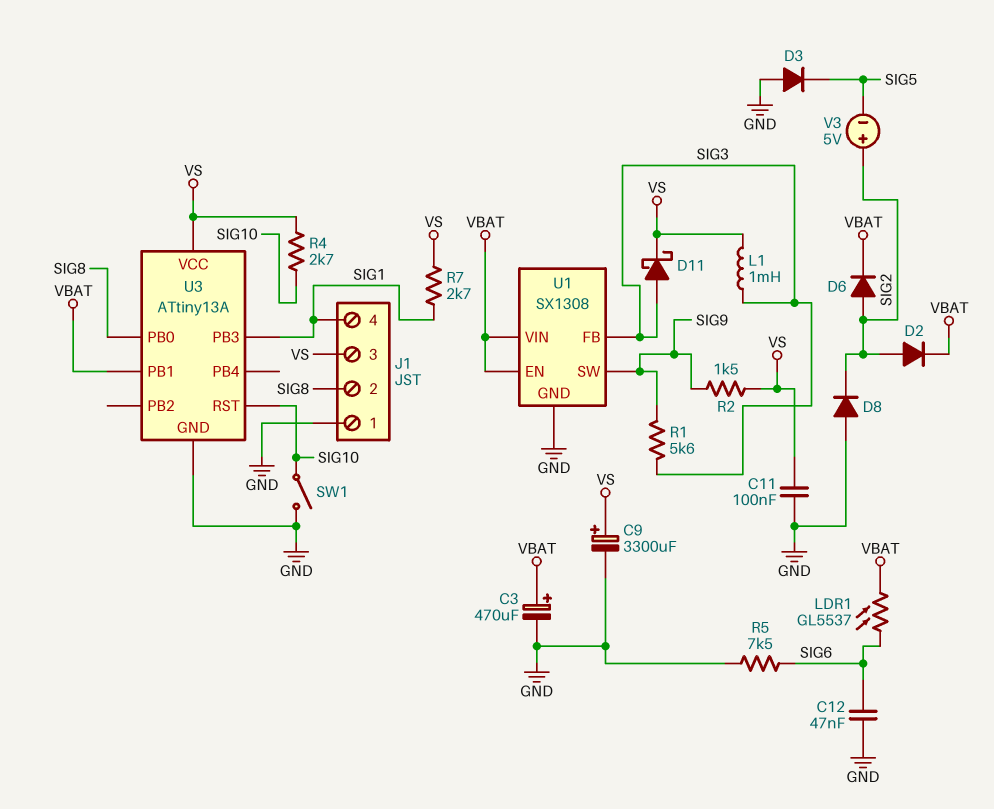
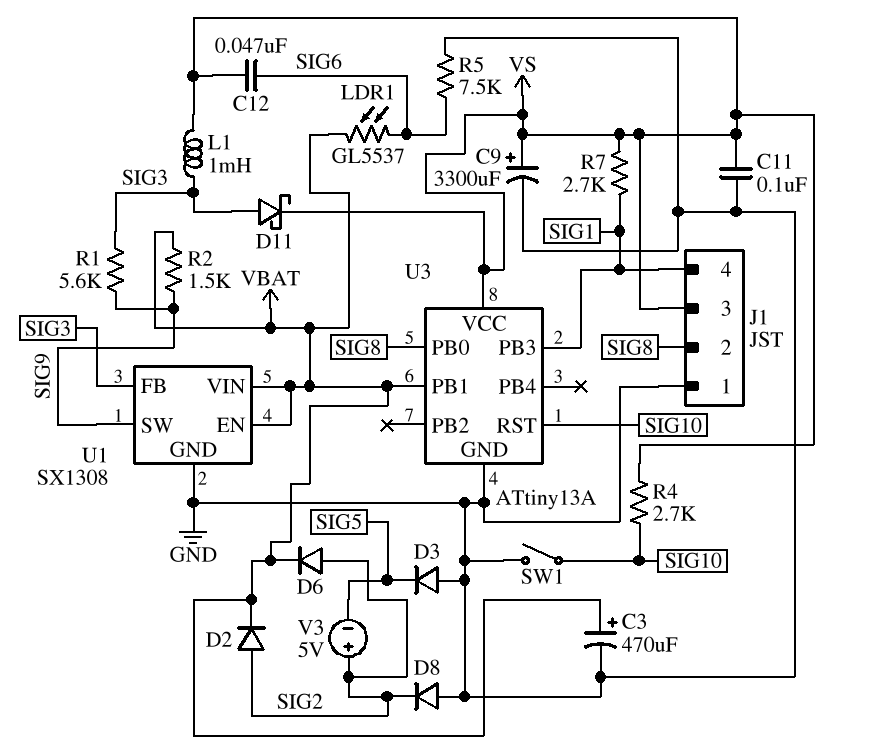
C12: 47nF (GND, SIG6) -> 47nF (SIG6, VS)
R2: 1.5k (SIG9, VS) -> 1.5k (SIG9, VBAT)

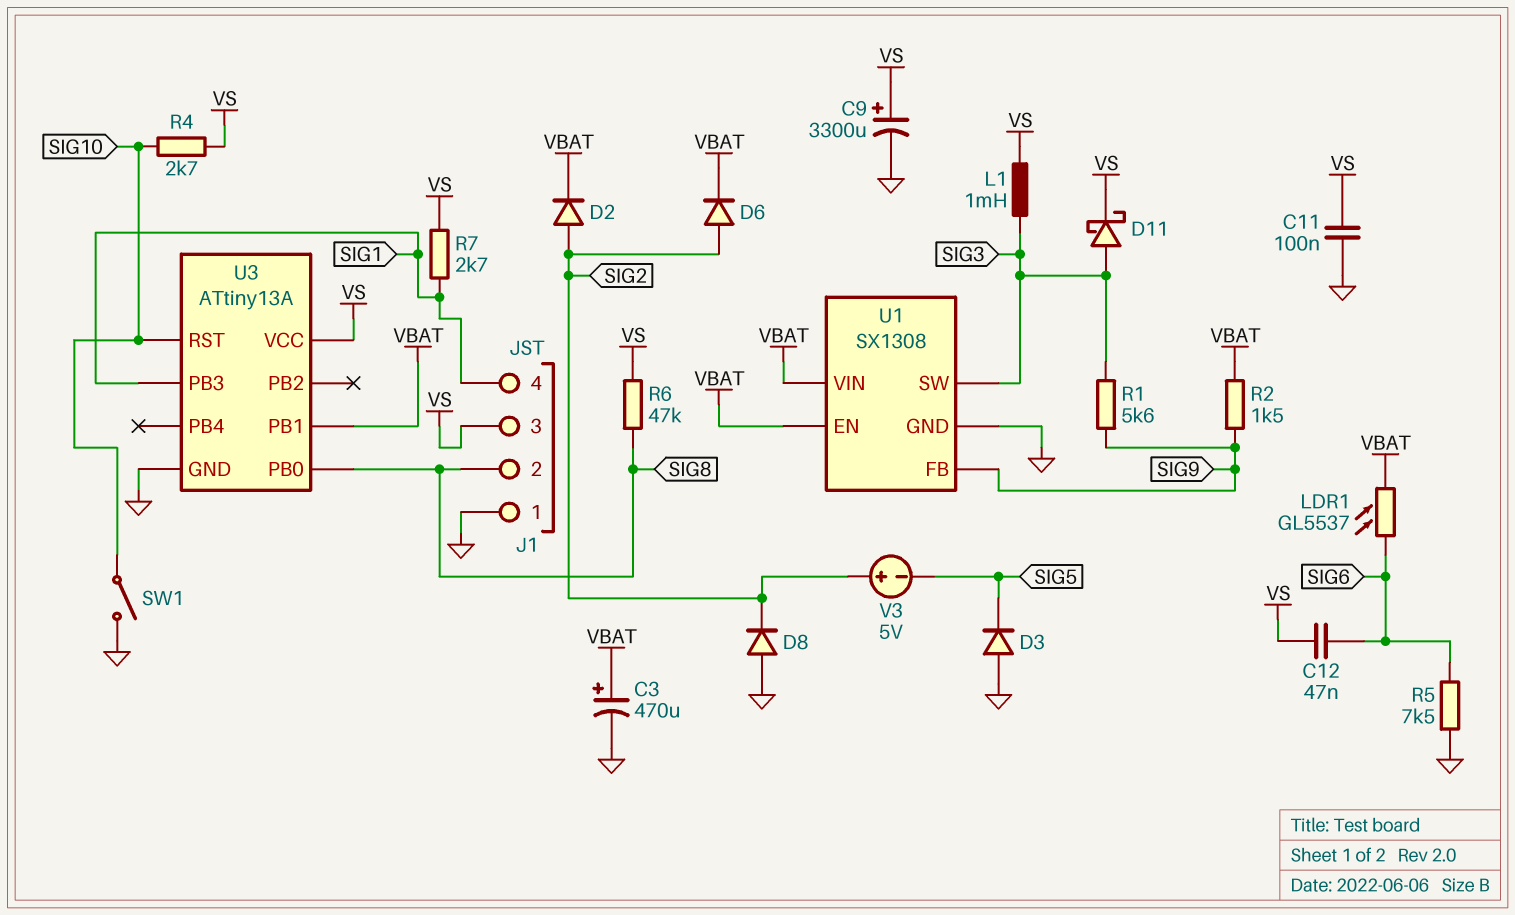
R6: none -> 47k (SIG8, VS)
U1 pin FB: SIG3 -> SIG9
U1 pin SW: SIG9 -> SIG3

